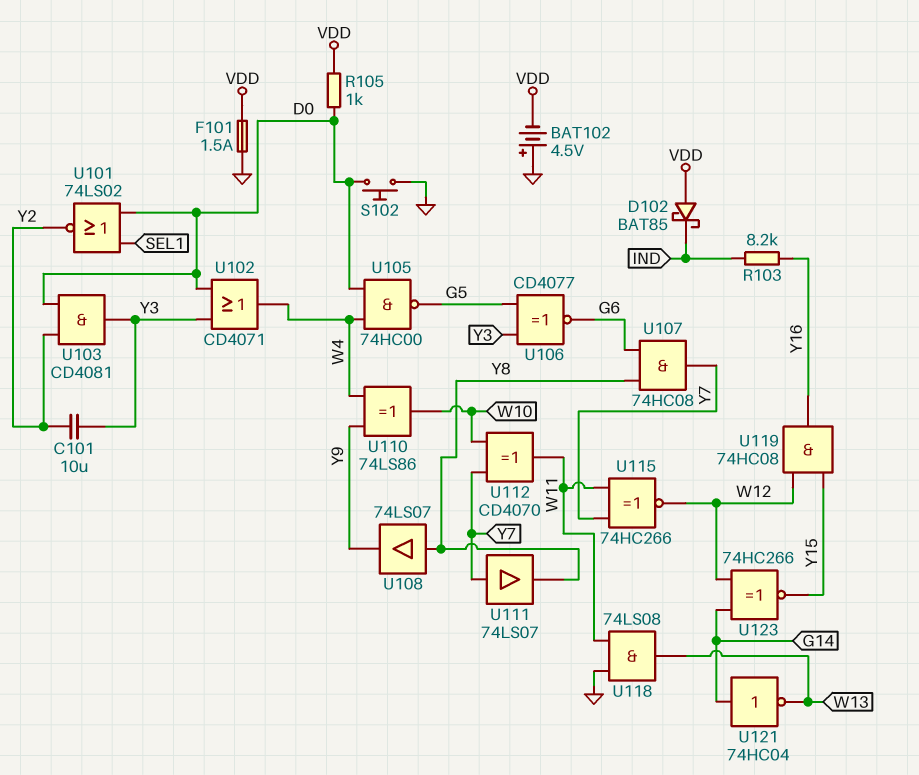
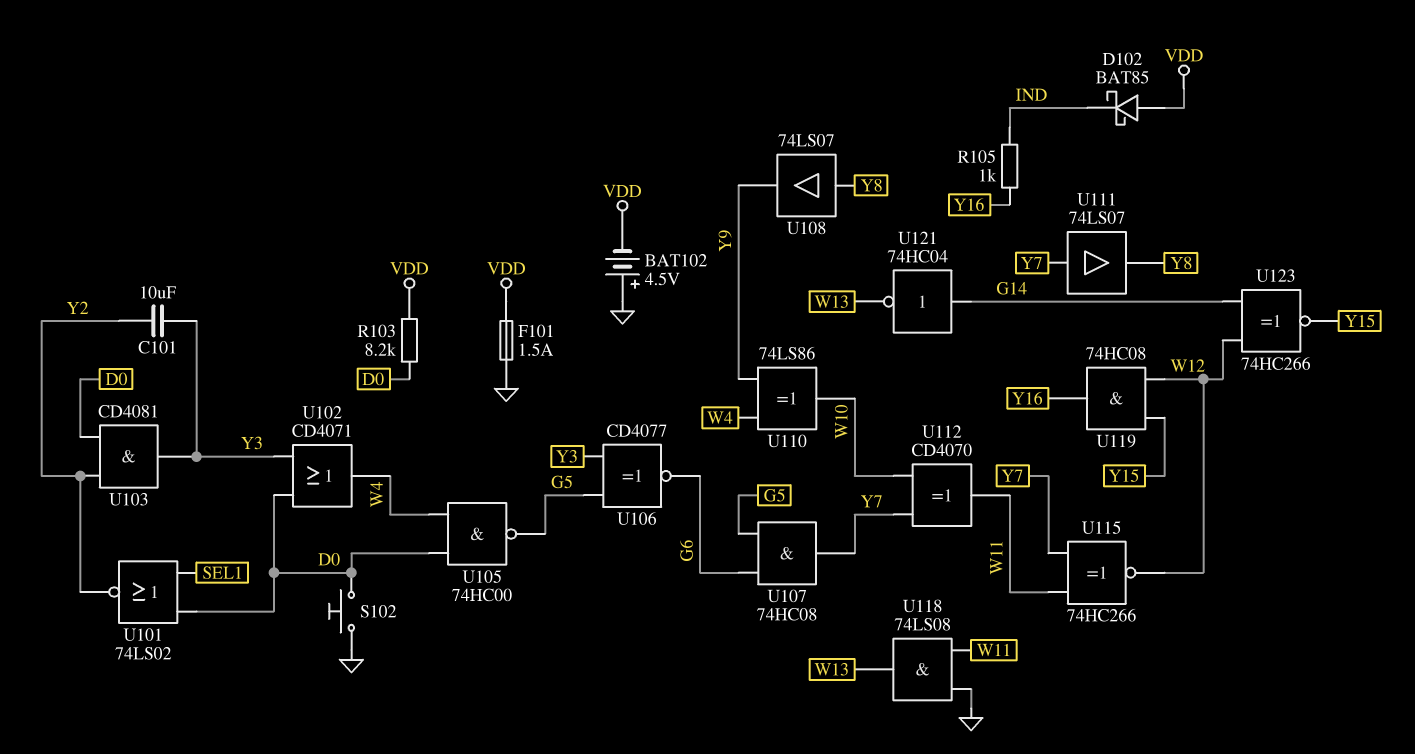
R103: 8.2k (IND, Y16) -> 8.2k (D0, VDD)
R105: 1k (D0, VDD) -> 1k (IND, Y16)
U107: AND 74HC08 (in G6, in Y8, out Y7) -> AND 74HC08 (in G5, in G6, out Y7)

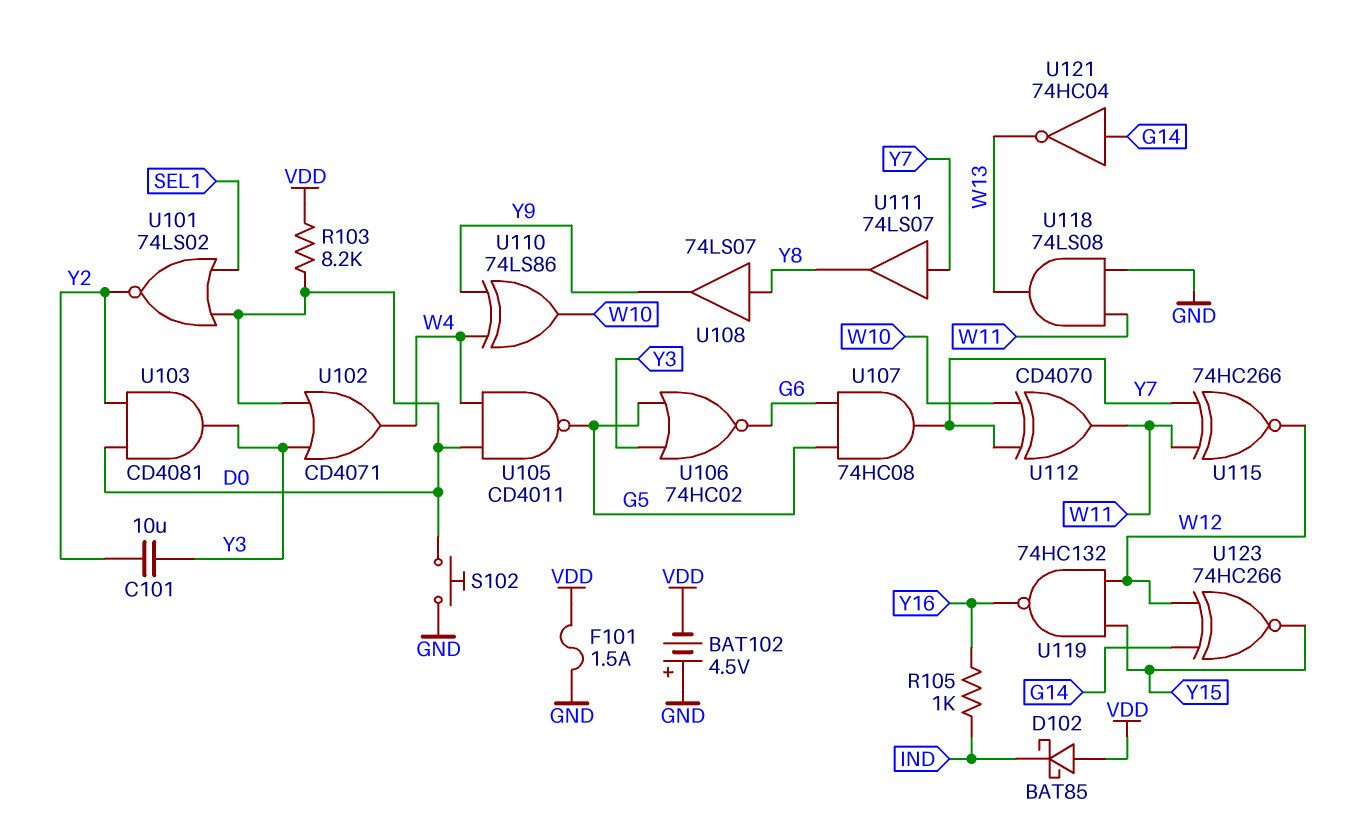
U105: NAND 74HC00 (in D0, in W4, out G5) -> NAND CD4011 (in D0, in W4, out G5)
U106: XNOR CD4077 (in G5, in Y3, out G6) -> NOR 74HC02 (in G5, in Y3, out G6)
U119: AND 74HC08 (in W12, in Y15, out Y16) -> NAND 74HC132 (in W12, in Y15, out Y16)

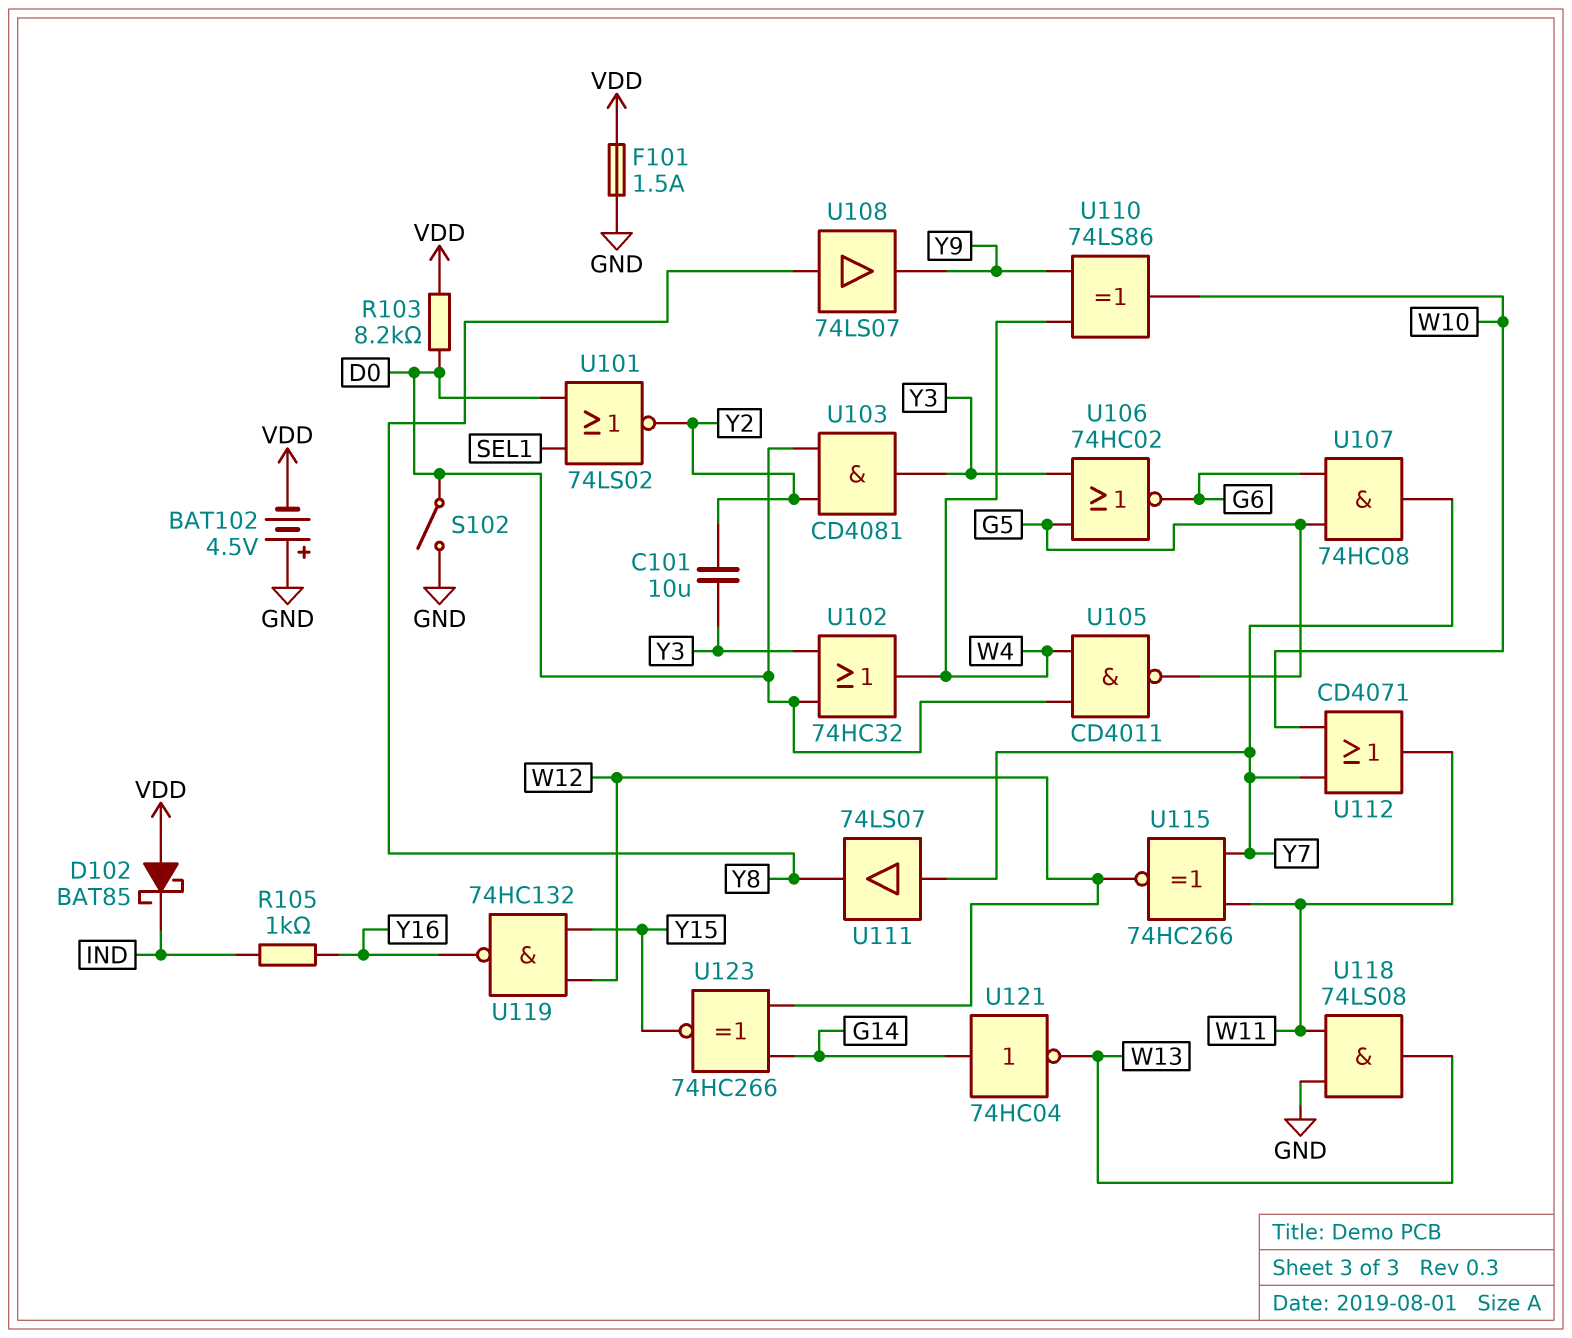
S102: button (D0, GND) -> switch (D0, GND)
U102: OR CD4071 (in D0, in Y3, out W4) -> OR 74HC32 (in D0, in Y3, out W4)
U112: XOR CD4070 (in W10, in Y7, out W11) -> OR CD4071 (in W10, in Y7, out W11)

